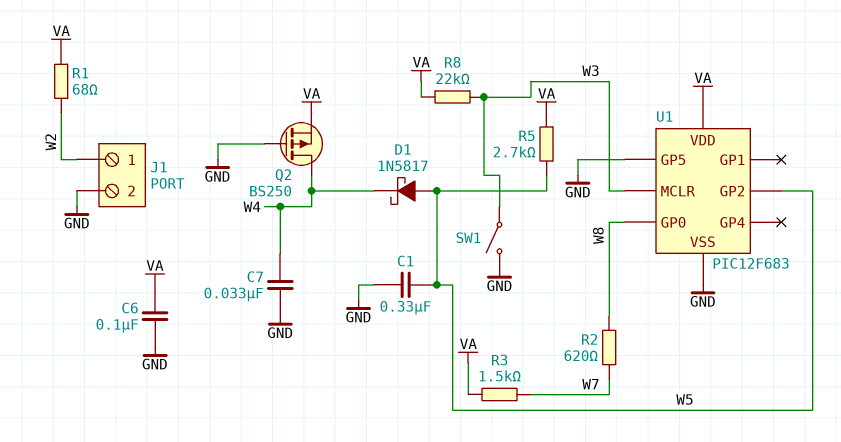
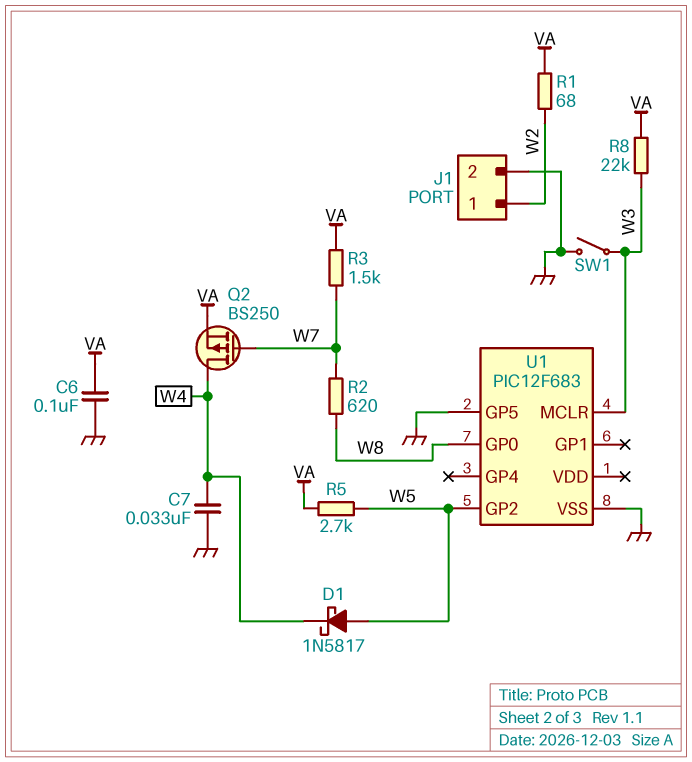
C1: 330nF (GND, W5) -> none
Q2: PMOS BS250 (G GND, D W4, S VA) -> PMOS BS250 (G W7, D W4, S VA)
U1 pin VDD: VA -> none

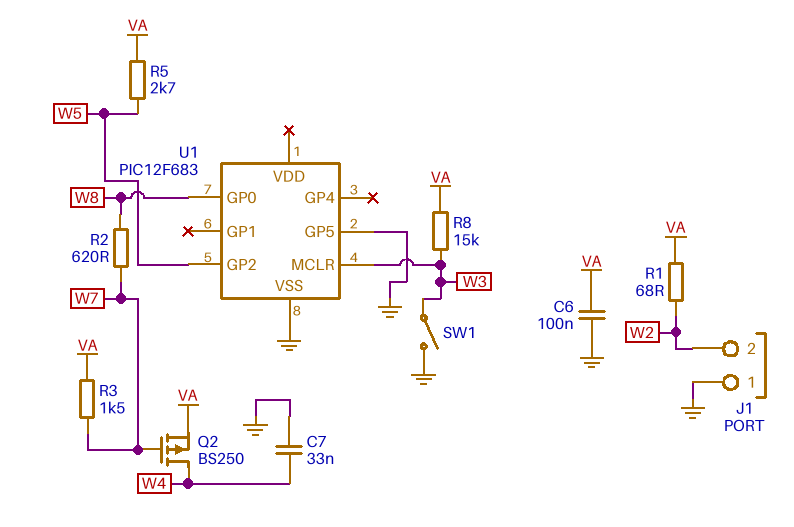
D1: schottky 1N5817 (A W5, K W4) -> none
J1 pin 1: W2 -> GND
J1 pin 2: GND -> W2
R8: 22k (VA, W3) -> 15k (VA, W3)

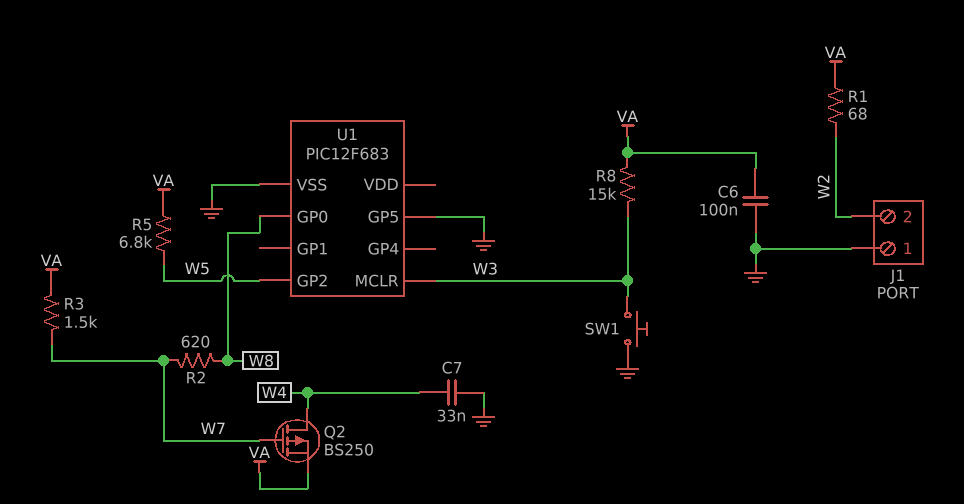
R5: 2.7k (VA, W5) -> 6.8k (VA, W5)
SW1: switch (GND, W3) -> button (GND, W3)

